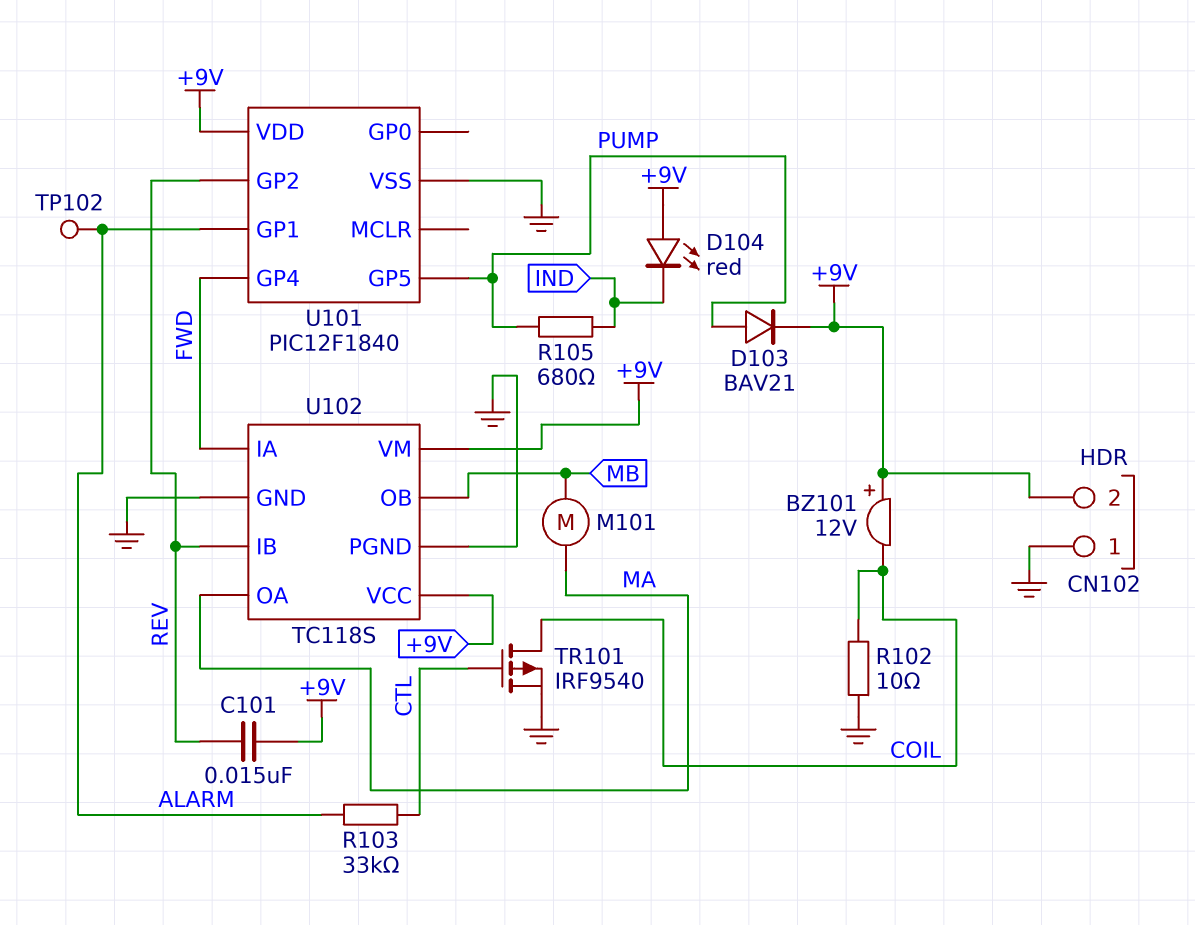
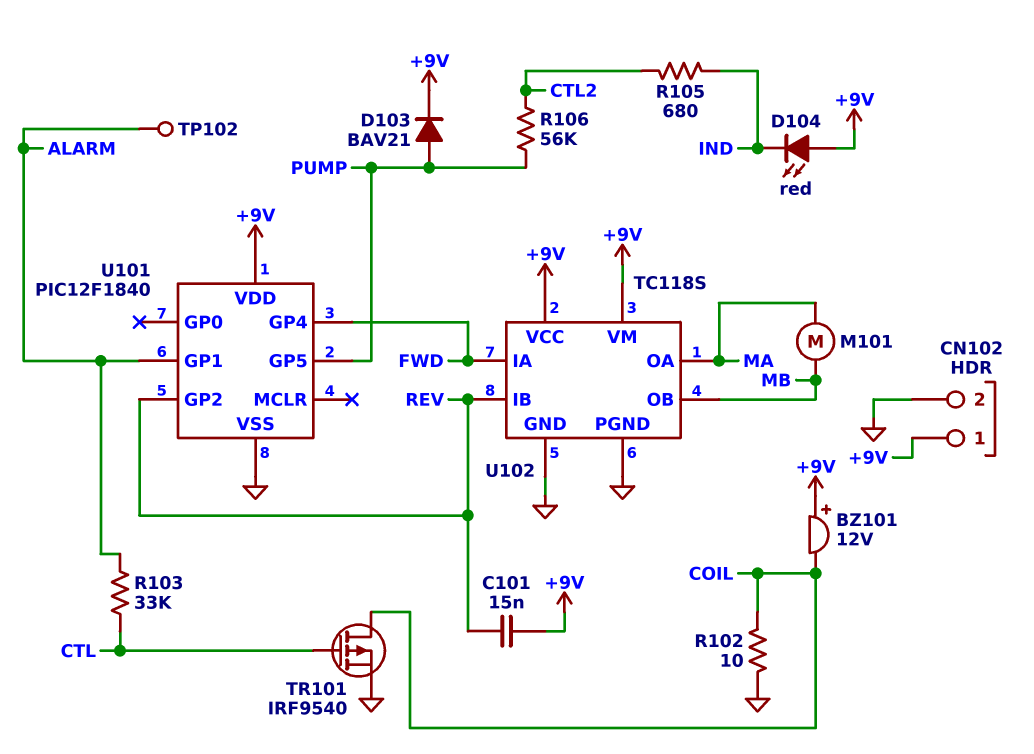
CN102 pin 1: GND -> +9V
CN102 pin 2: +9V -> GND
R105: 680 (IND, PUMP) -> 680 (CTL2, IND)
R106: none -> 56k (CTL2, PUMP)

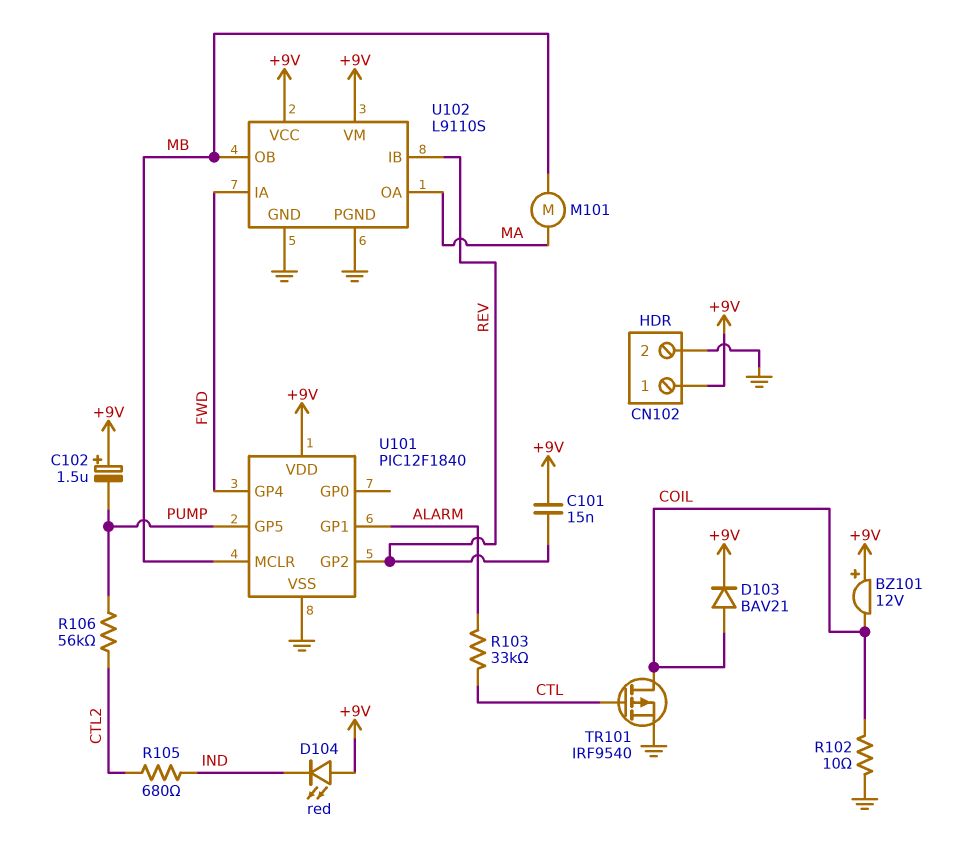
C102: none -> 1.5uF (plus +9V, minus PUMP)
D103: diode BAV21 (A PUMP, K +9V) -> diode BAV21 (A COIL, K +9V)
TP102: test point (ALARM) -> none
U101 pin MCLR: none -> MB
U102: TC118S -> L9110S

